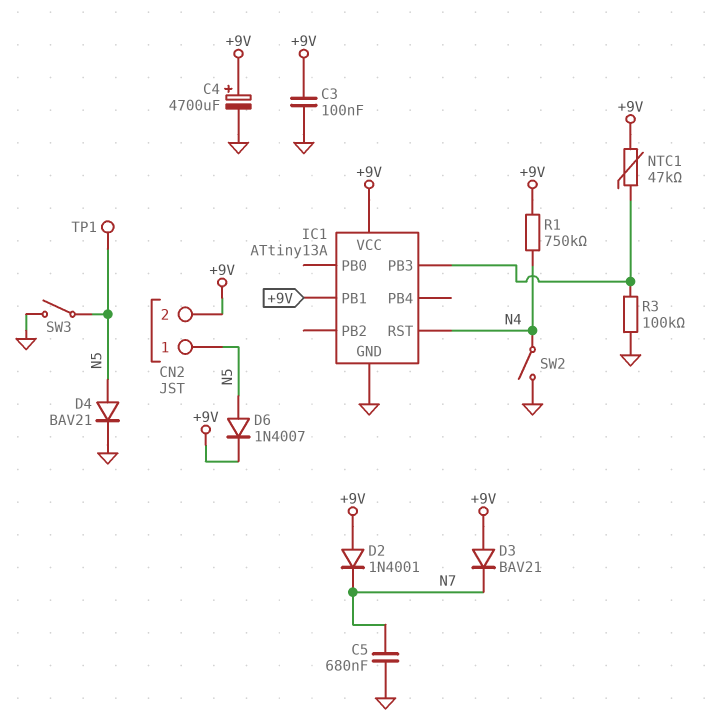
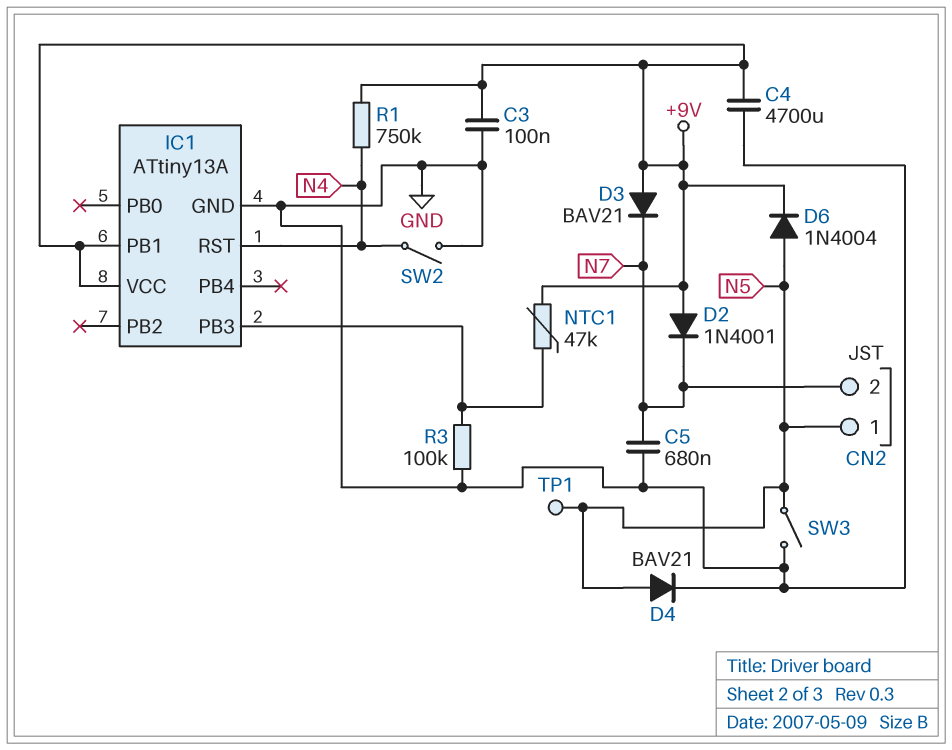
C4: 4700uF (plus +9V, minus GND) -> 4700uF (+9V, GND)
CN2 pin 2: +9V -> N7
D6: diode 1N4007 (A N5, K +9V) -> diode 1N4004 (A N5, K +9V)

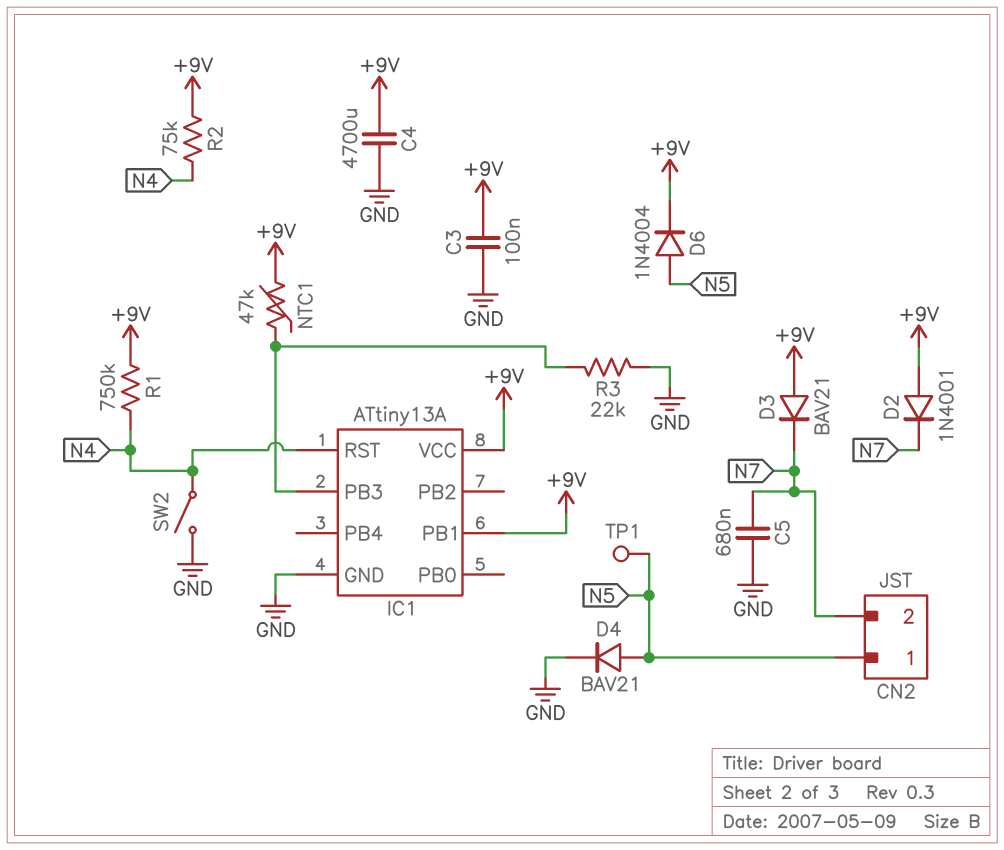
R2: none -> 75k (+9V, N4)
R3: 100k (GND, IC1/PB3) -> 22k (GND, IC1/PB3)
SW3: switch (GND, N5) -> none

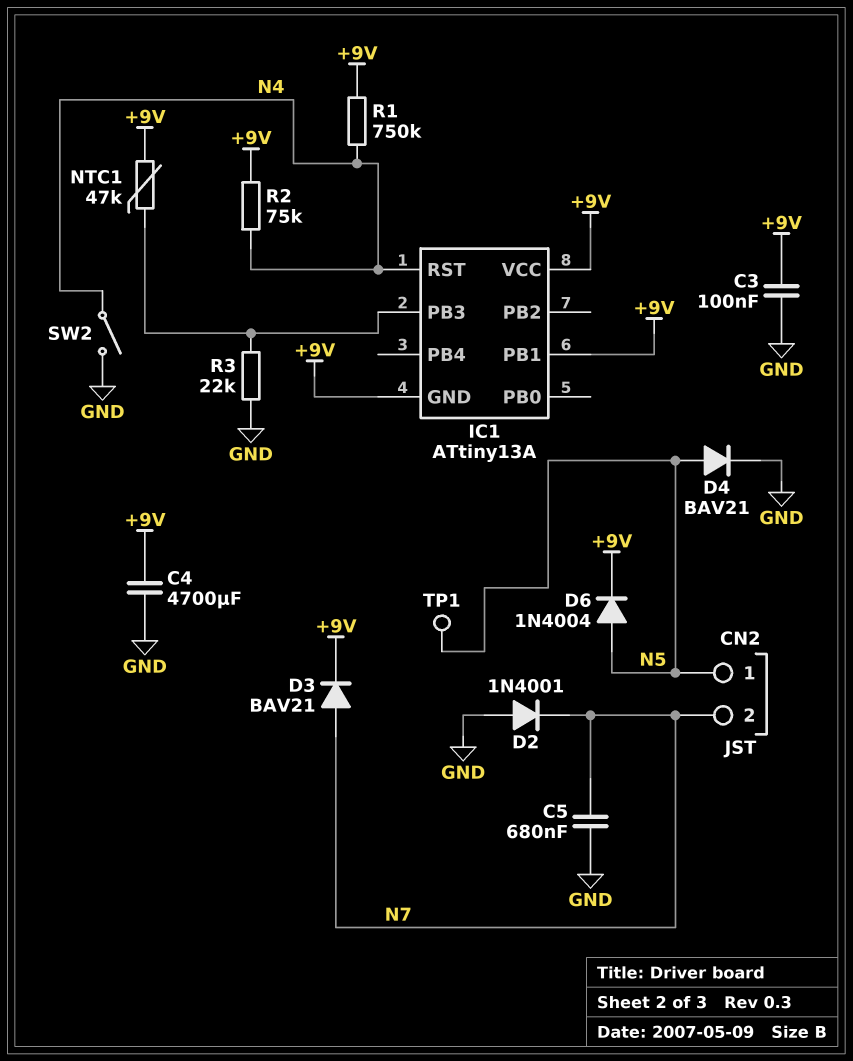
D2: diode 1N4001 (A +9V, K N7) -> diode 1N4001 (A GND, K N7)
D3: diode BAV21 (A +9V, K N7) -> diode BAV21 (A N7, K +9V)
IC1 pin GND: GND -> +9V

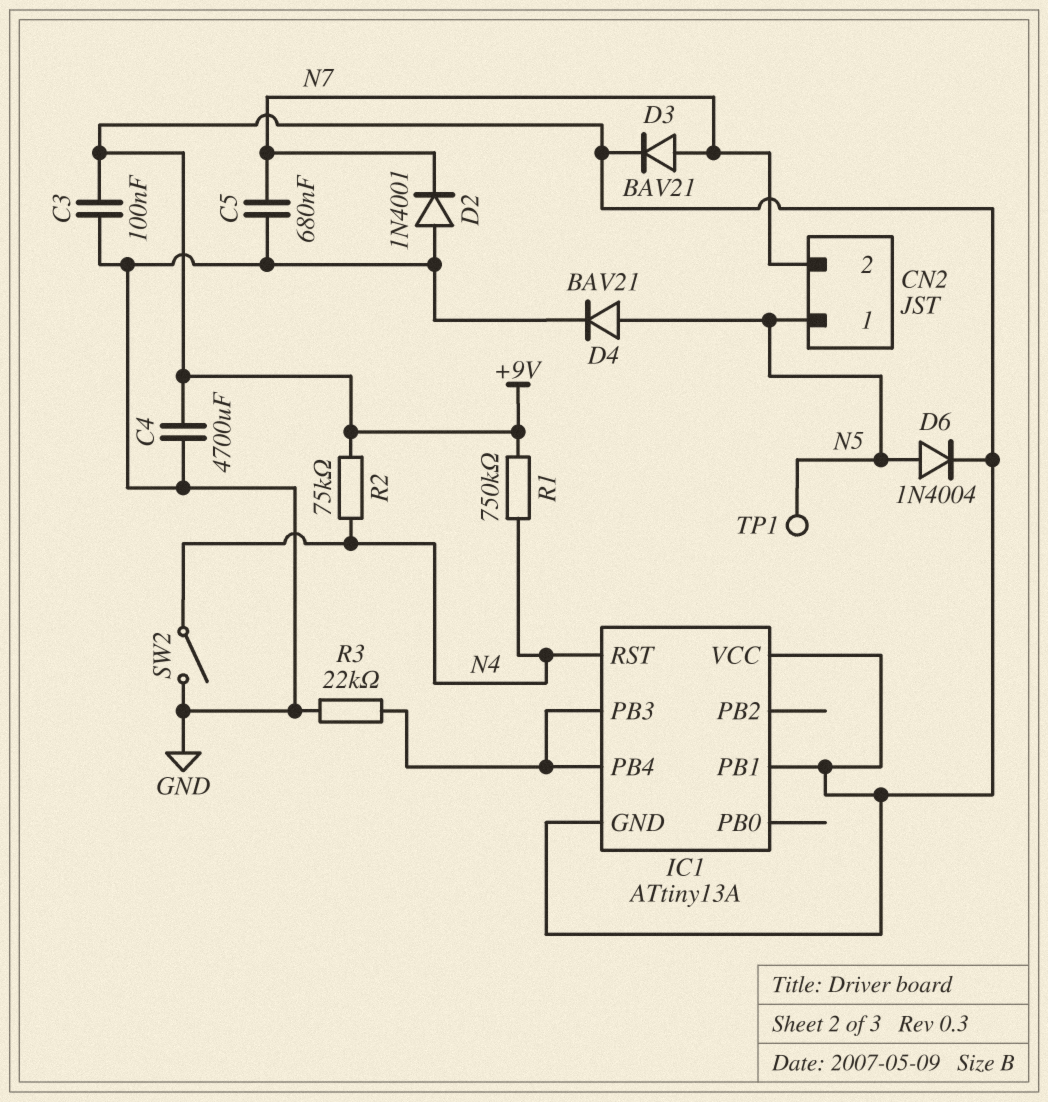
IC1 pin PB4: none -> IC1/PB3
NTC1: 47k (+9V, IC1/PB3) -> none

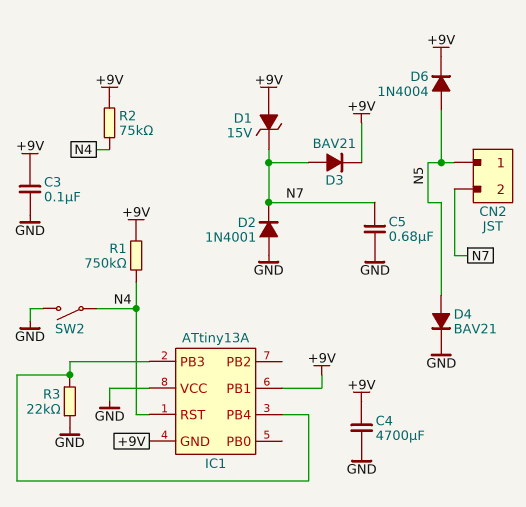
D1: none -> zener 15V (A +9V, K N7)
IC1 pin VCC: +9V -> GND
TP1: test point (N5) -> none

